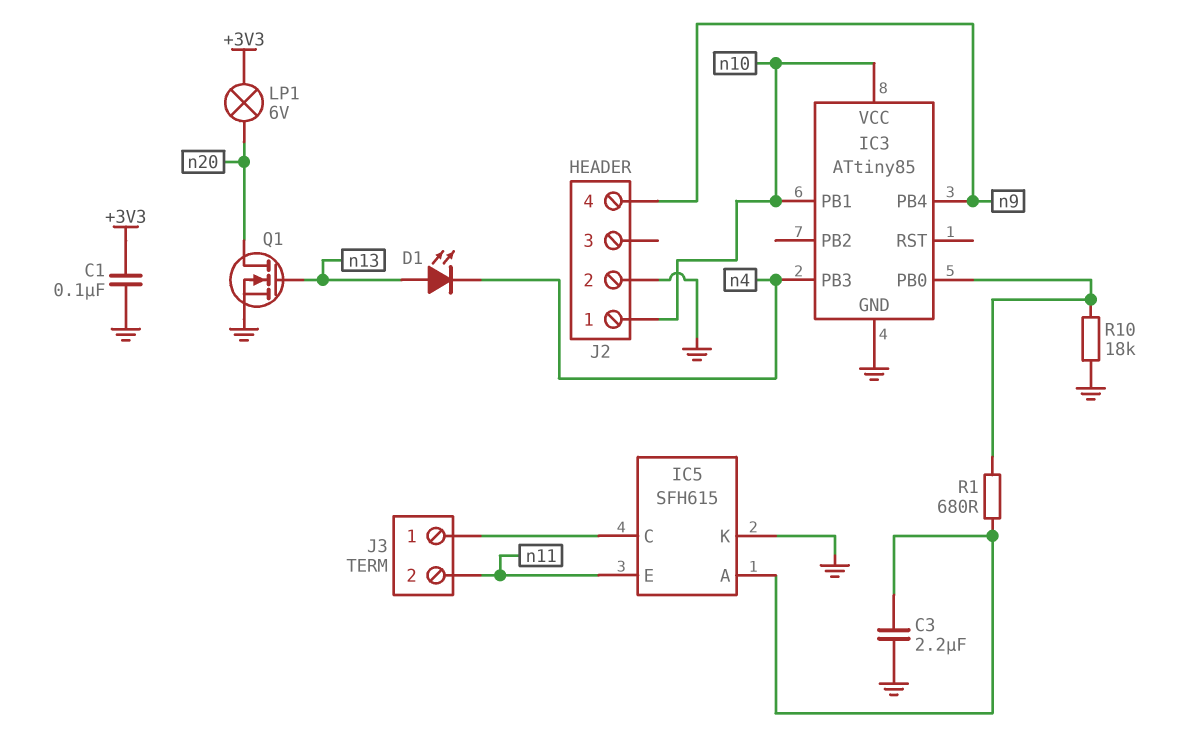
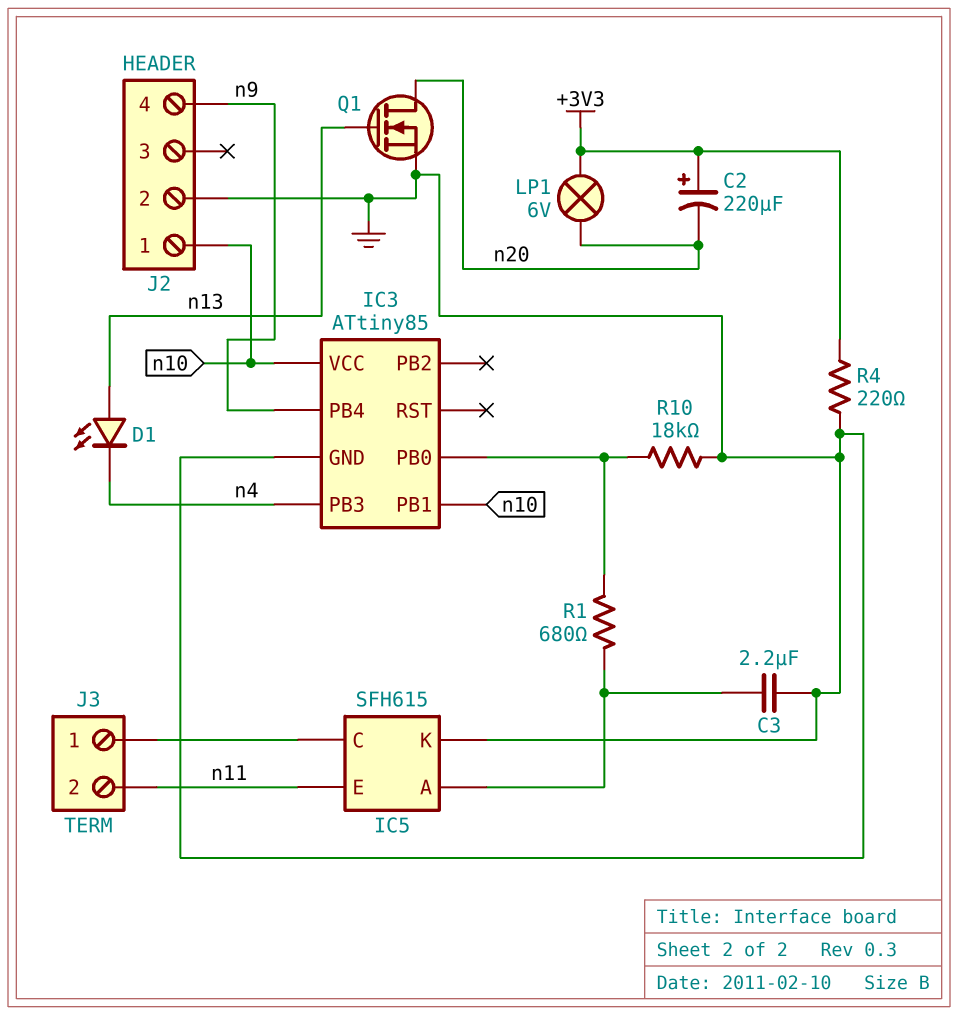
C1: 100nF (+3V3, GND) -> none
C2: none -> 220uF (plus +3V3, minus n20)
R4: none -> 220 (+3V3, GND)

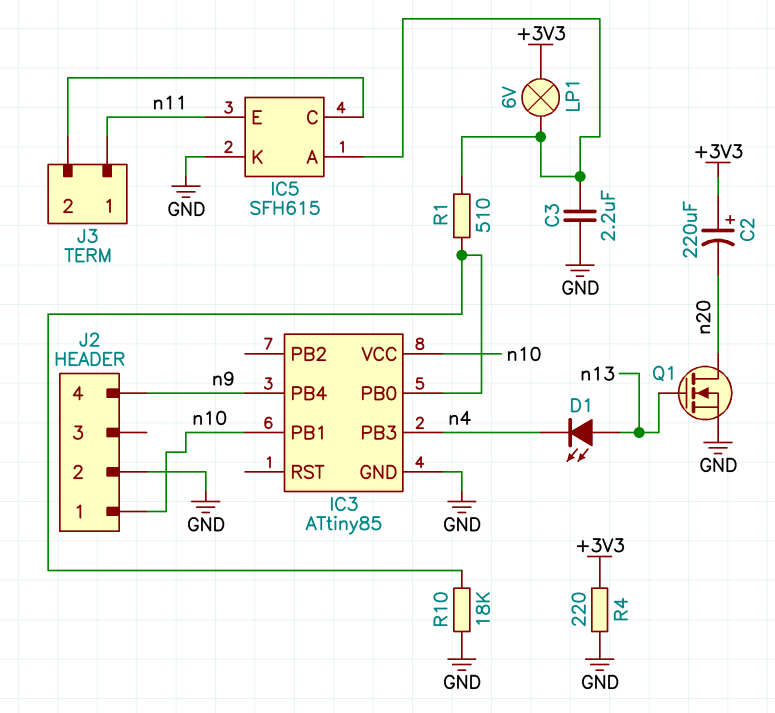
J3 pin 1: IC5/C -> n11
J3 pin 2: n11 -> IC5/C
LP1: lamp 6V (+3V3, n20) -> lamp 6V (+3V3, IC5/A)
R1: 680 (IC3/PB0, IC5/A) -> 510 (IC3/PB0, IC5/A)

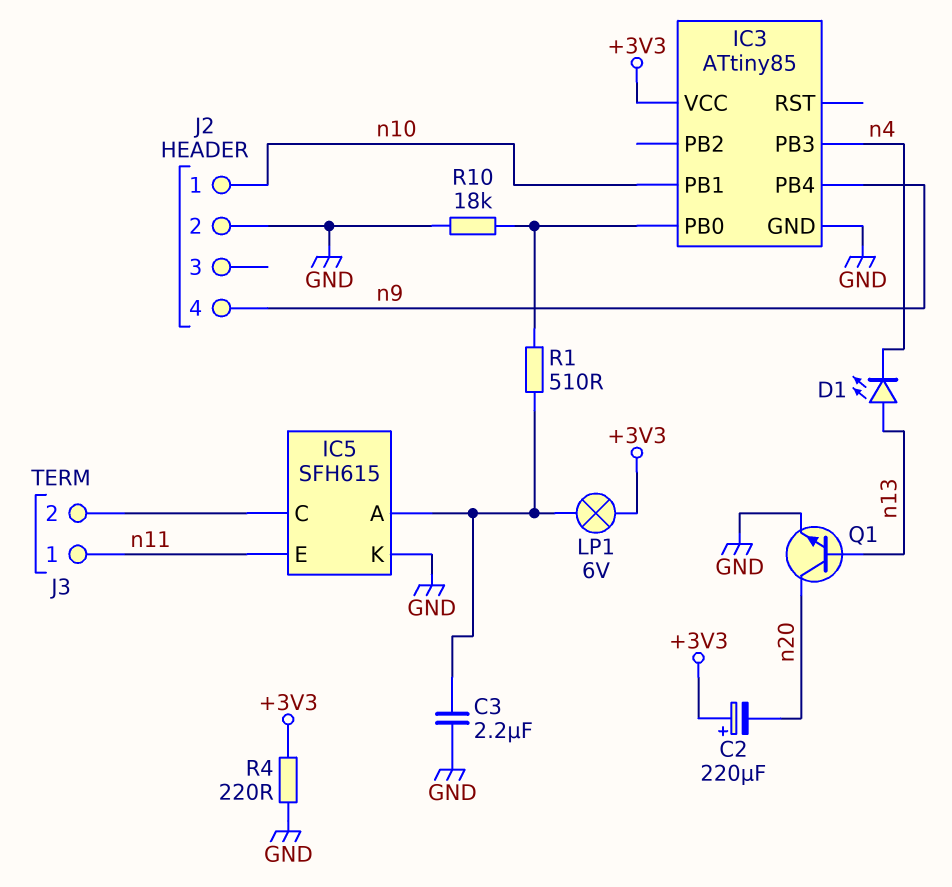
IC3 pin VCC: n10 -> +3V3
Q1: NMOS (G n13, D n20, S GND) -> NPN (B n13, C n20, E GND)

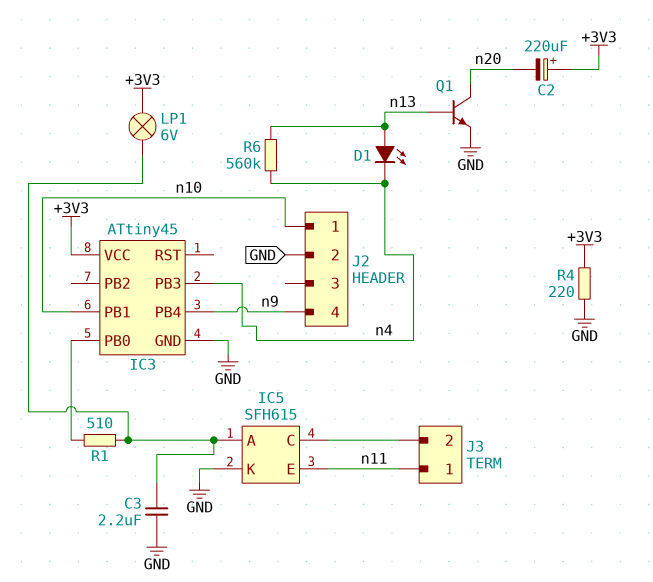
IC3: ATtiny85 -> ATtiny45
R6: none -> 560k (n4, n13)
R10: 18k (GND, IC3/PB0) -> none

